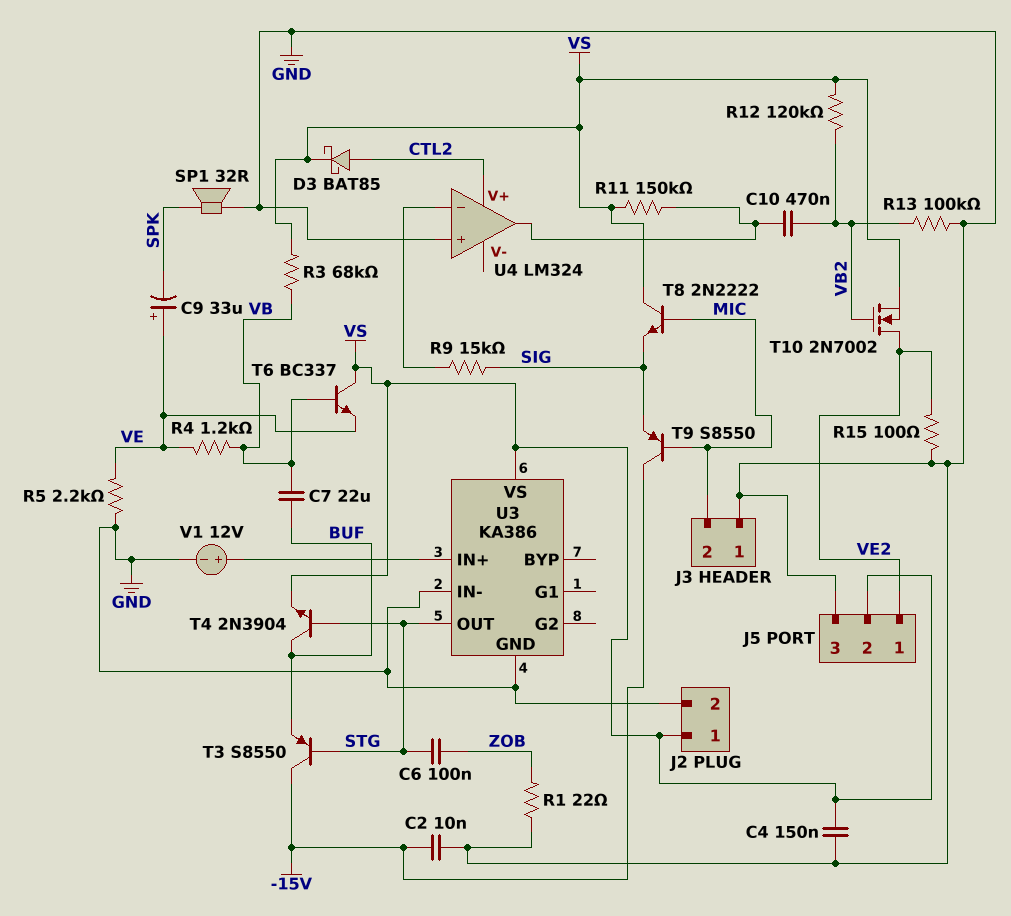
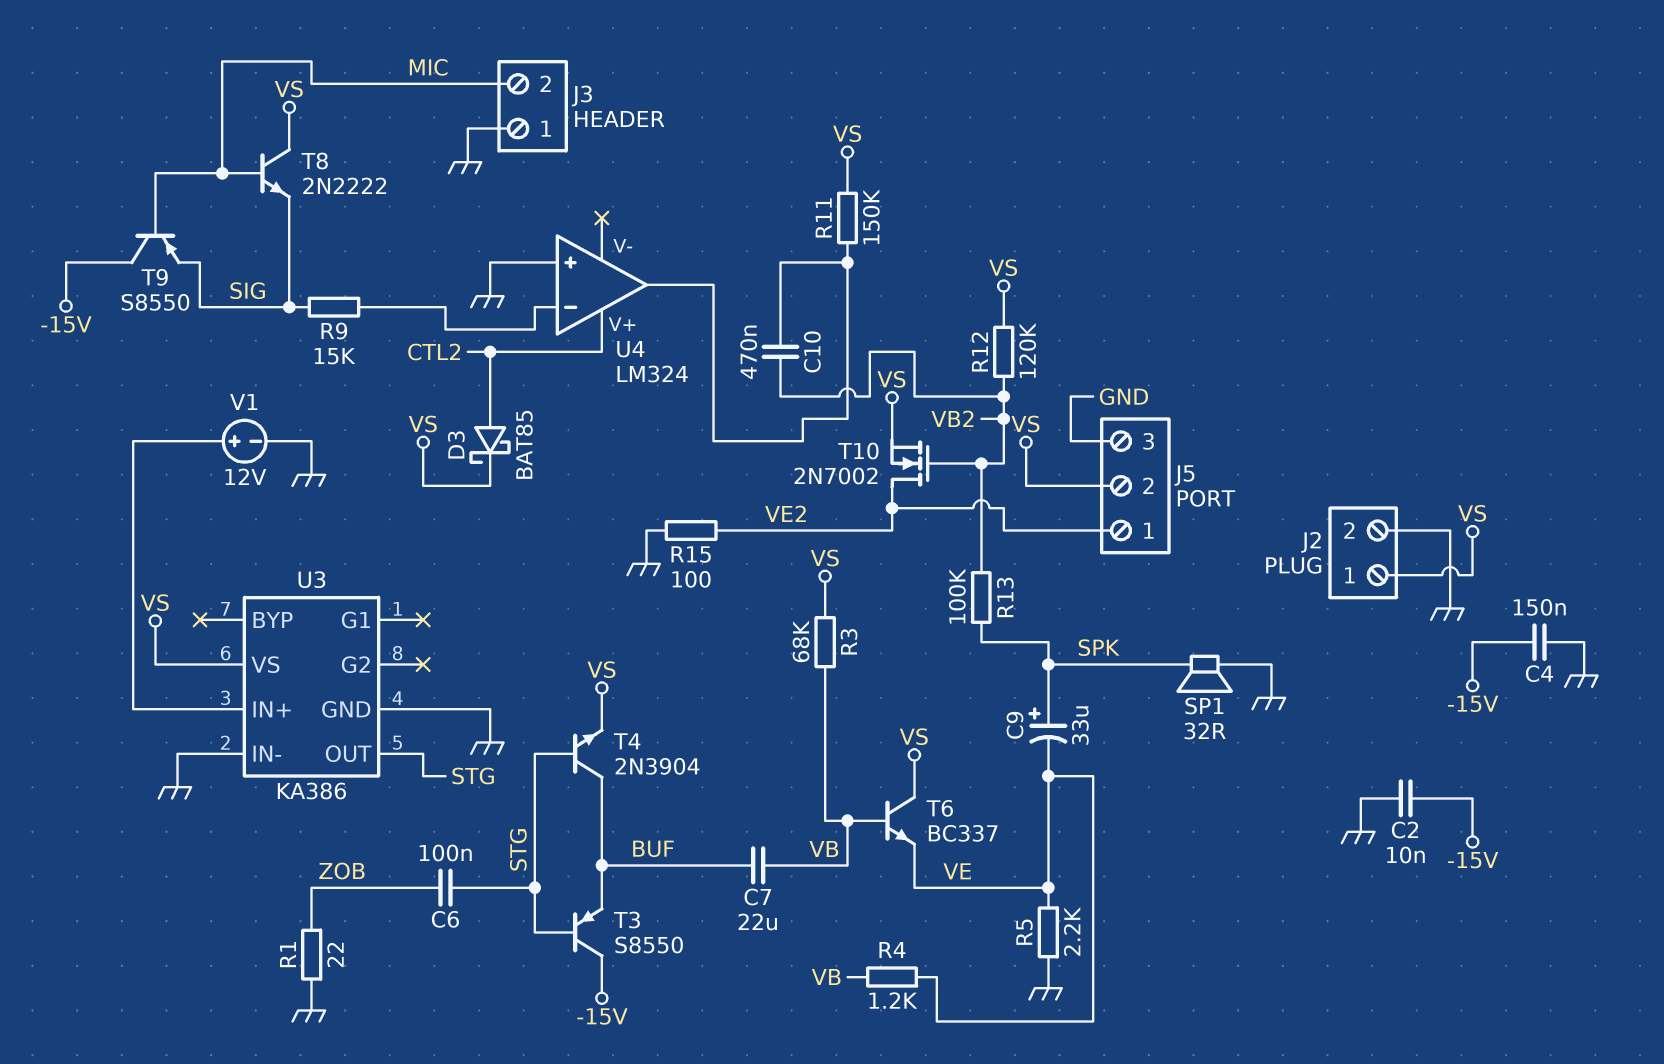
C4: 150nF (GND, VS) -> 150nF (-15V, GND)
C9: 33uF (plus VE, minus SPK) -> 33uF (plus SPK, minus VE)
R13: 100k (GND, VB2) -> 100k (SPK, VB2)

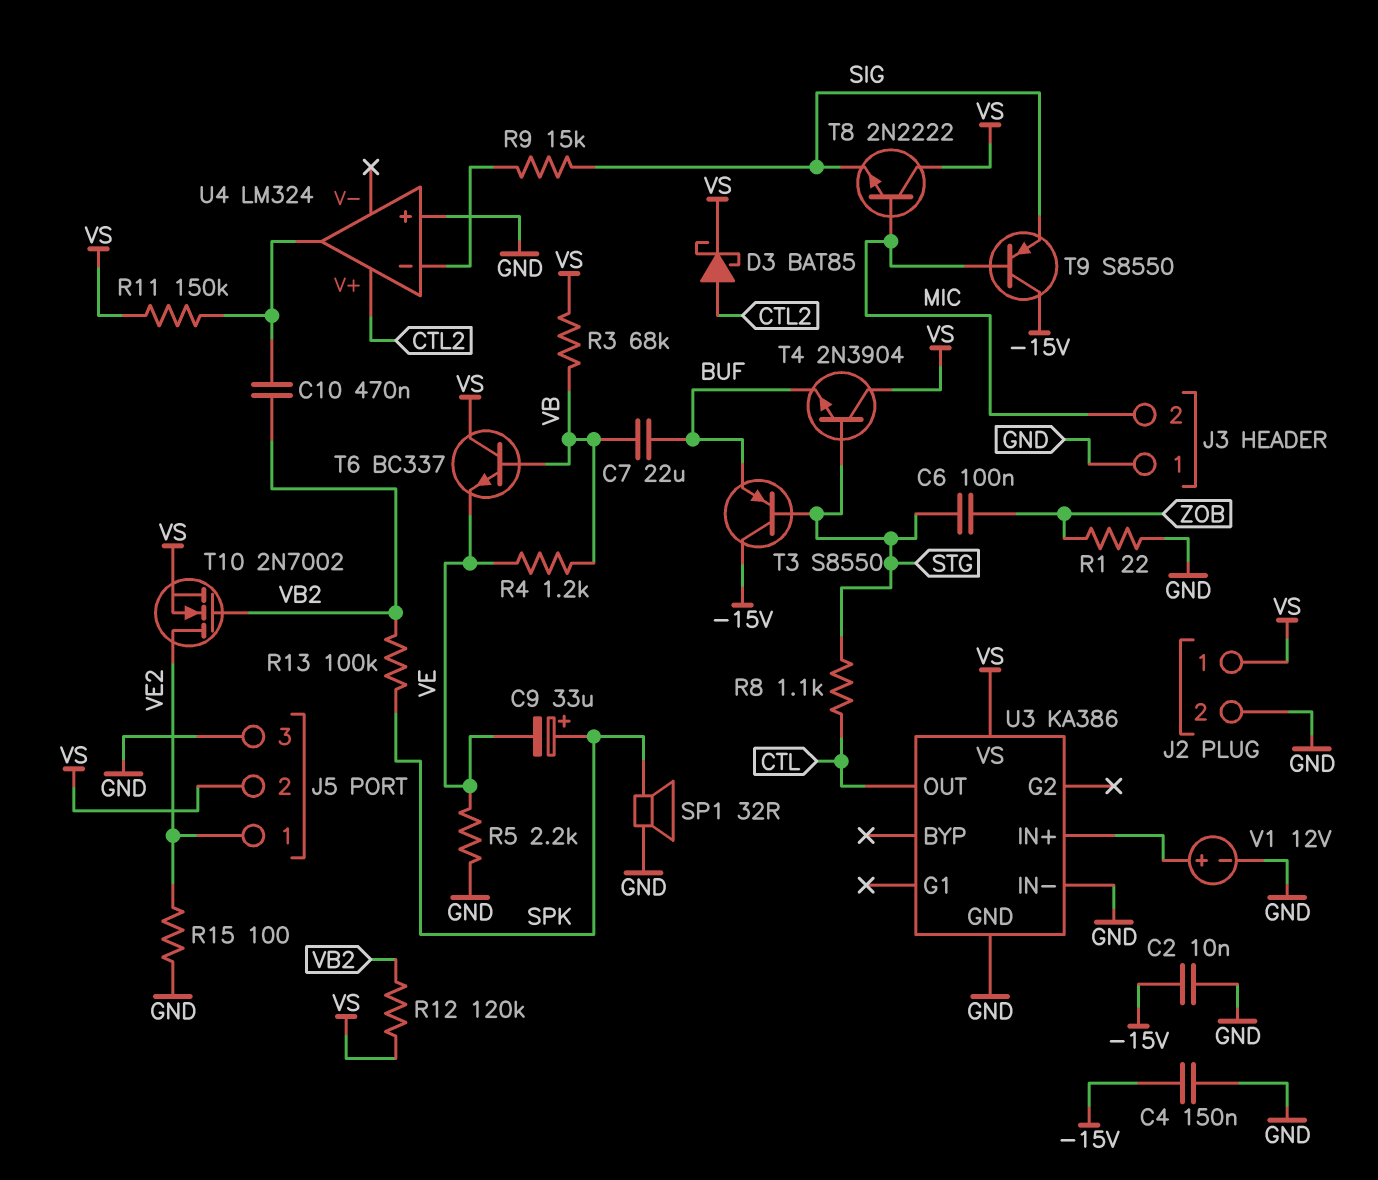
R8: none -> 1.1k (CTL, STG)
T4: NPN 2N3904 (B STG, C BUF, E VS) -> NPN 2N3904 (B STG, C VS, E BUF)
U3 pin OUT: STG -> CTL

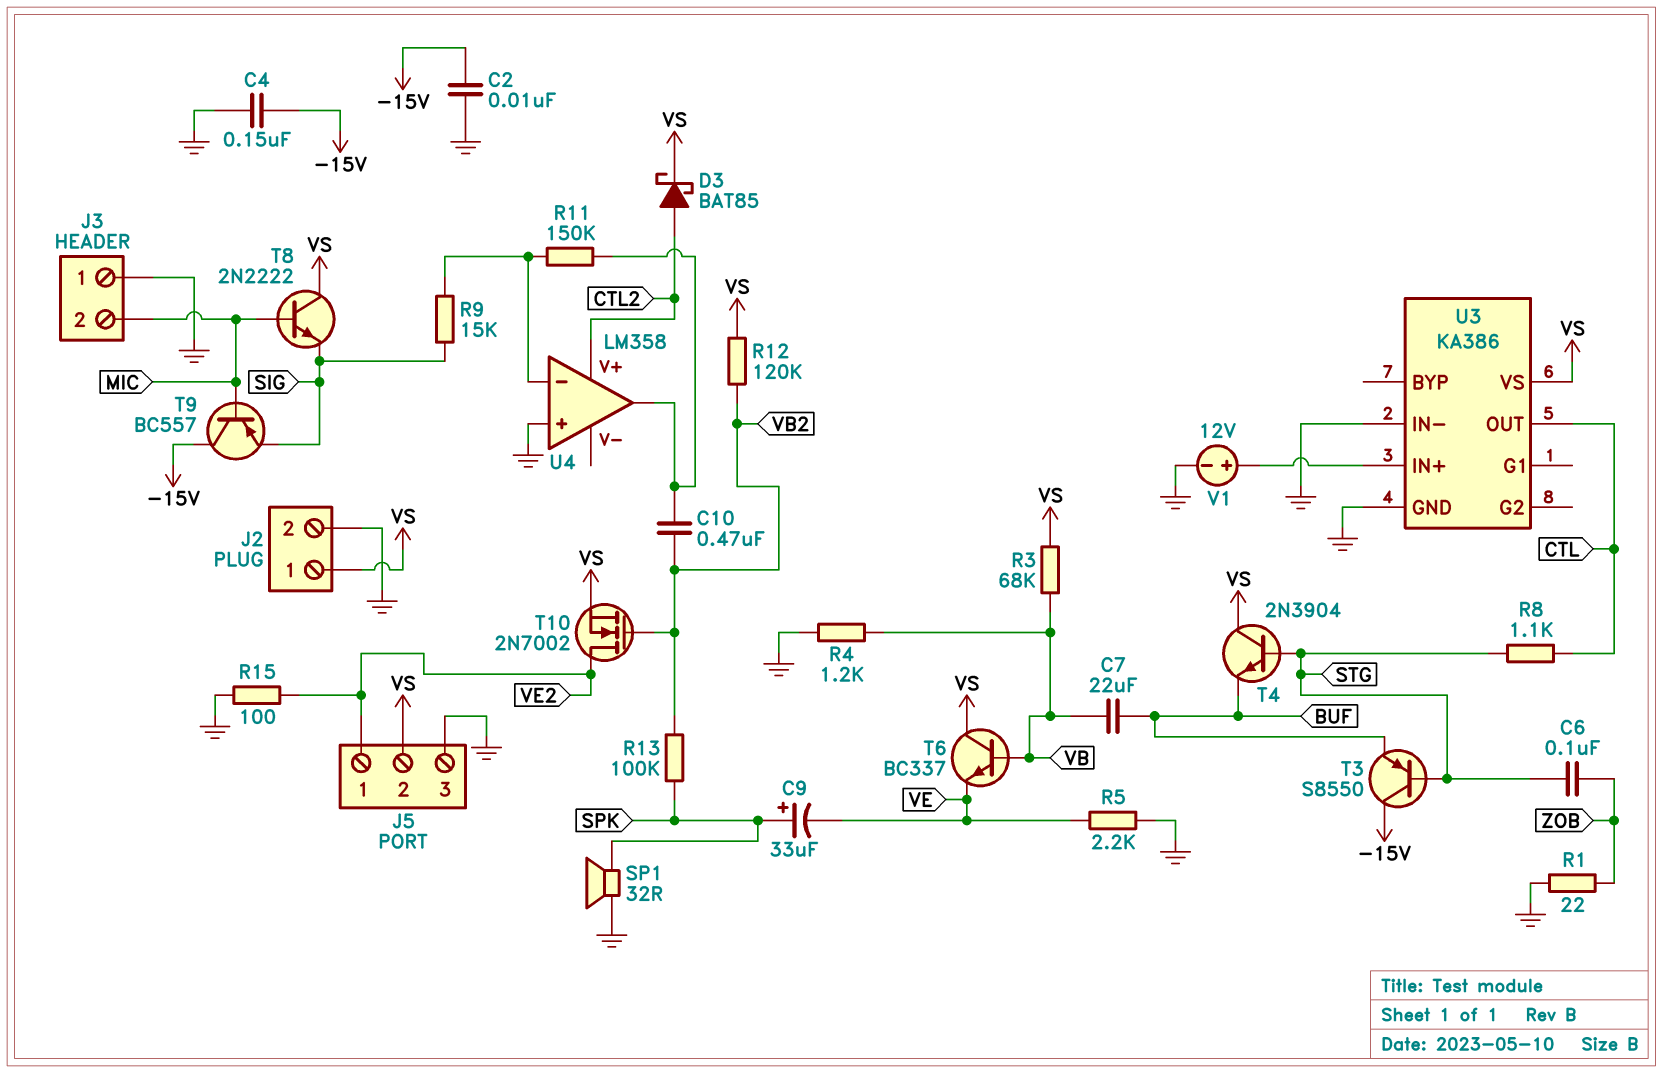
R4: 1.2k (VB, VE) -> 1.2k (GND, VB)
R11: 150k (U4/out, VS) -> 150k (U4/in-, U4/out)
T9: PNP S8550 (B MIC, C -15V, E SIG) -> PNP BC557 (B MIC, C -15V, E SIG)
U4: LM324 -> LM358

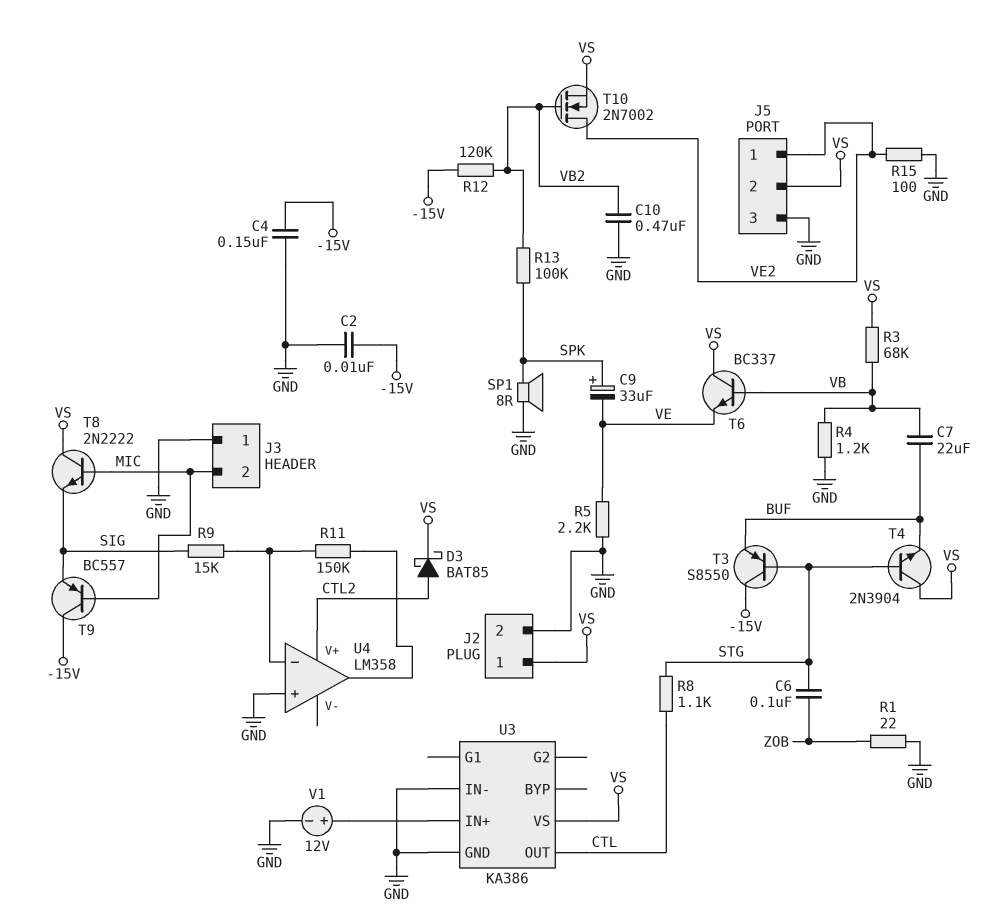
C10: 470nF (U4/out, VB2) -> 470nF (GND, VB2)
R12: 120k (VB2, VS) -> 120k (-15V, VB2)
SP1: speaker 32R (GND, SPK) -> speaker 8R (GND, SPK)

